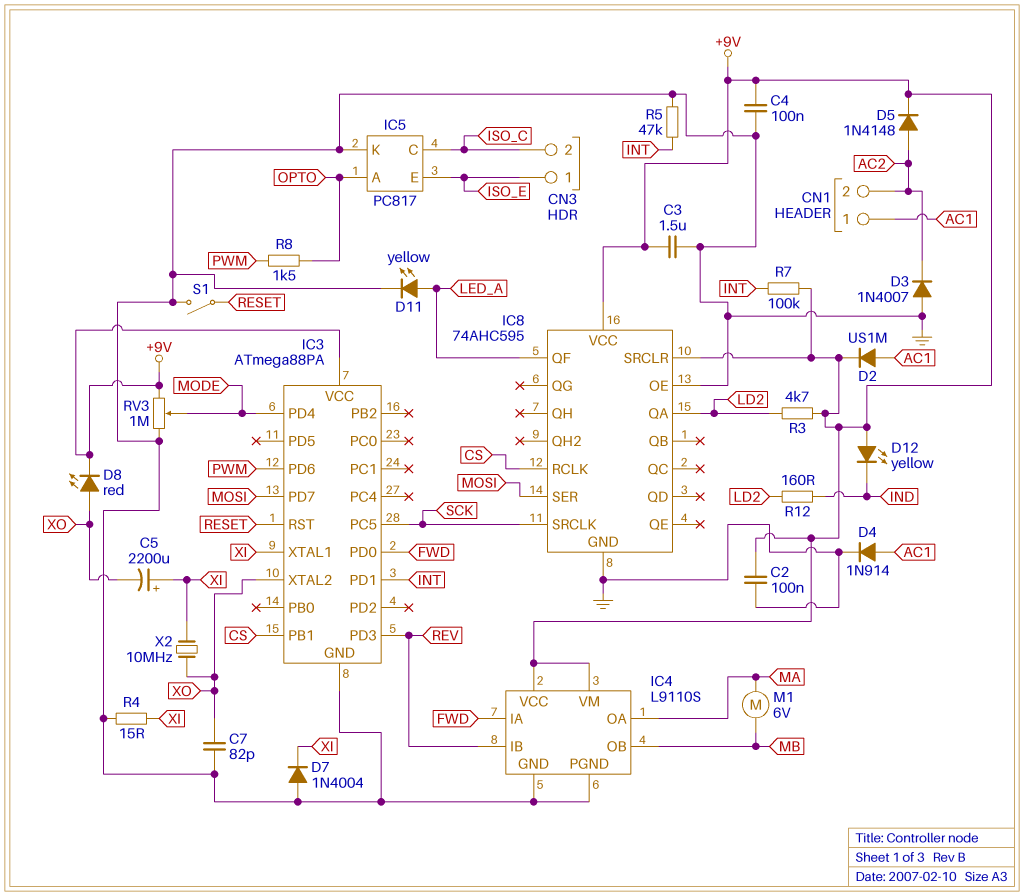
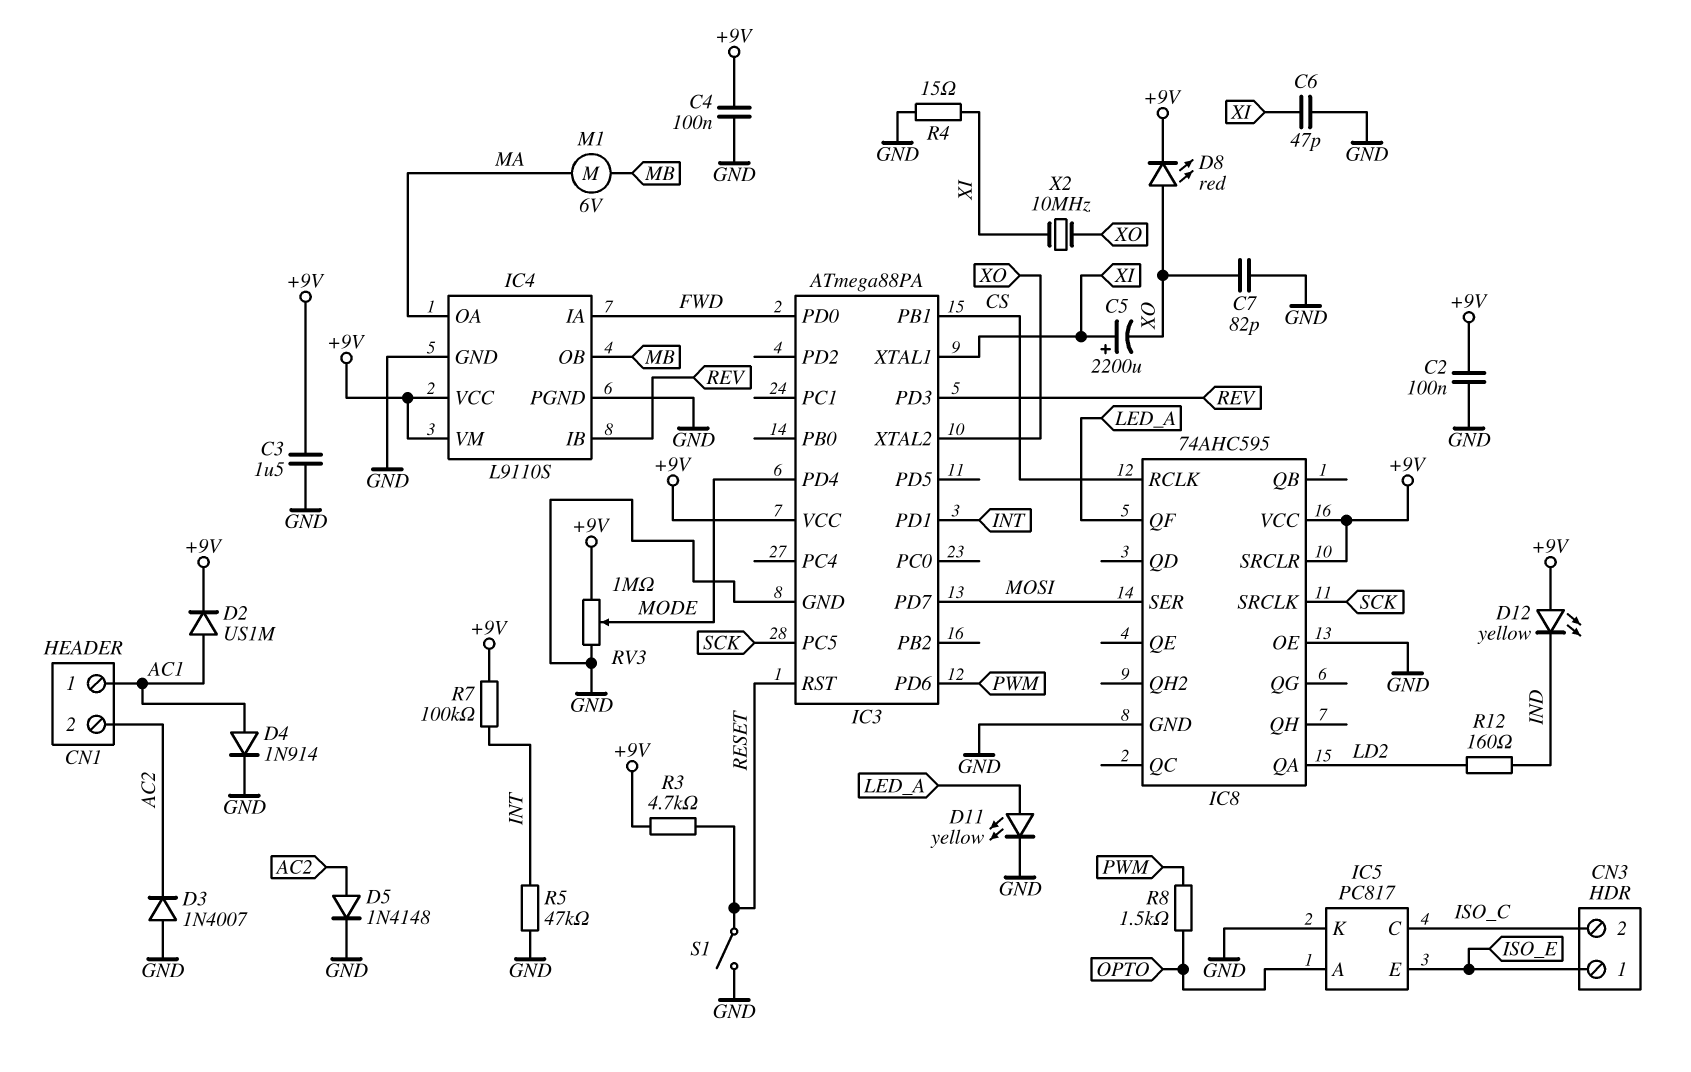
C6: none -> 47pF (GND, XI)
D5: diode 1N4148 (A AC2, K +9V) -> diode 1N4148 (A AC2, K GND)
D7: diode 1N4004 (A GND, K XI) -> none
R3: 4.7k (+9V, LD2) -> 4.7k (+9V, RESET)

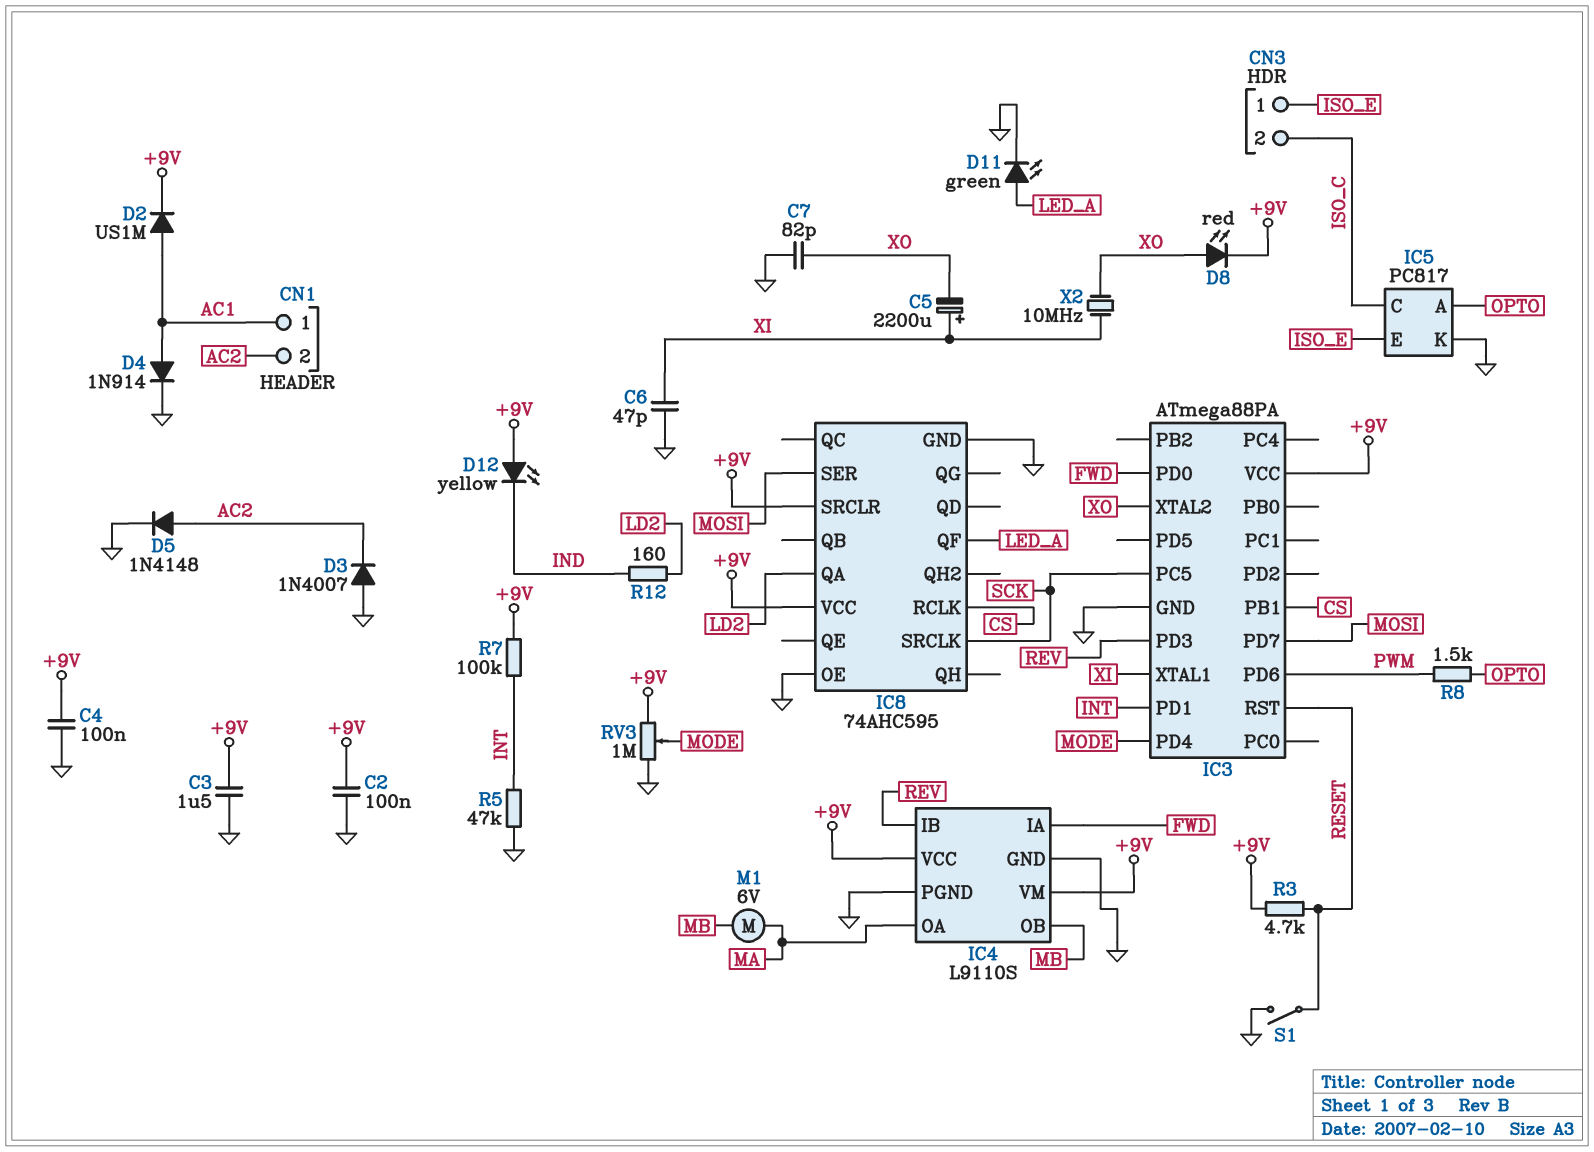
D11: LED yellow (A LED_A, K GND) -> LED green (A LED_A, K GND)
R4: 15 (GND, XI) -> none

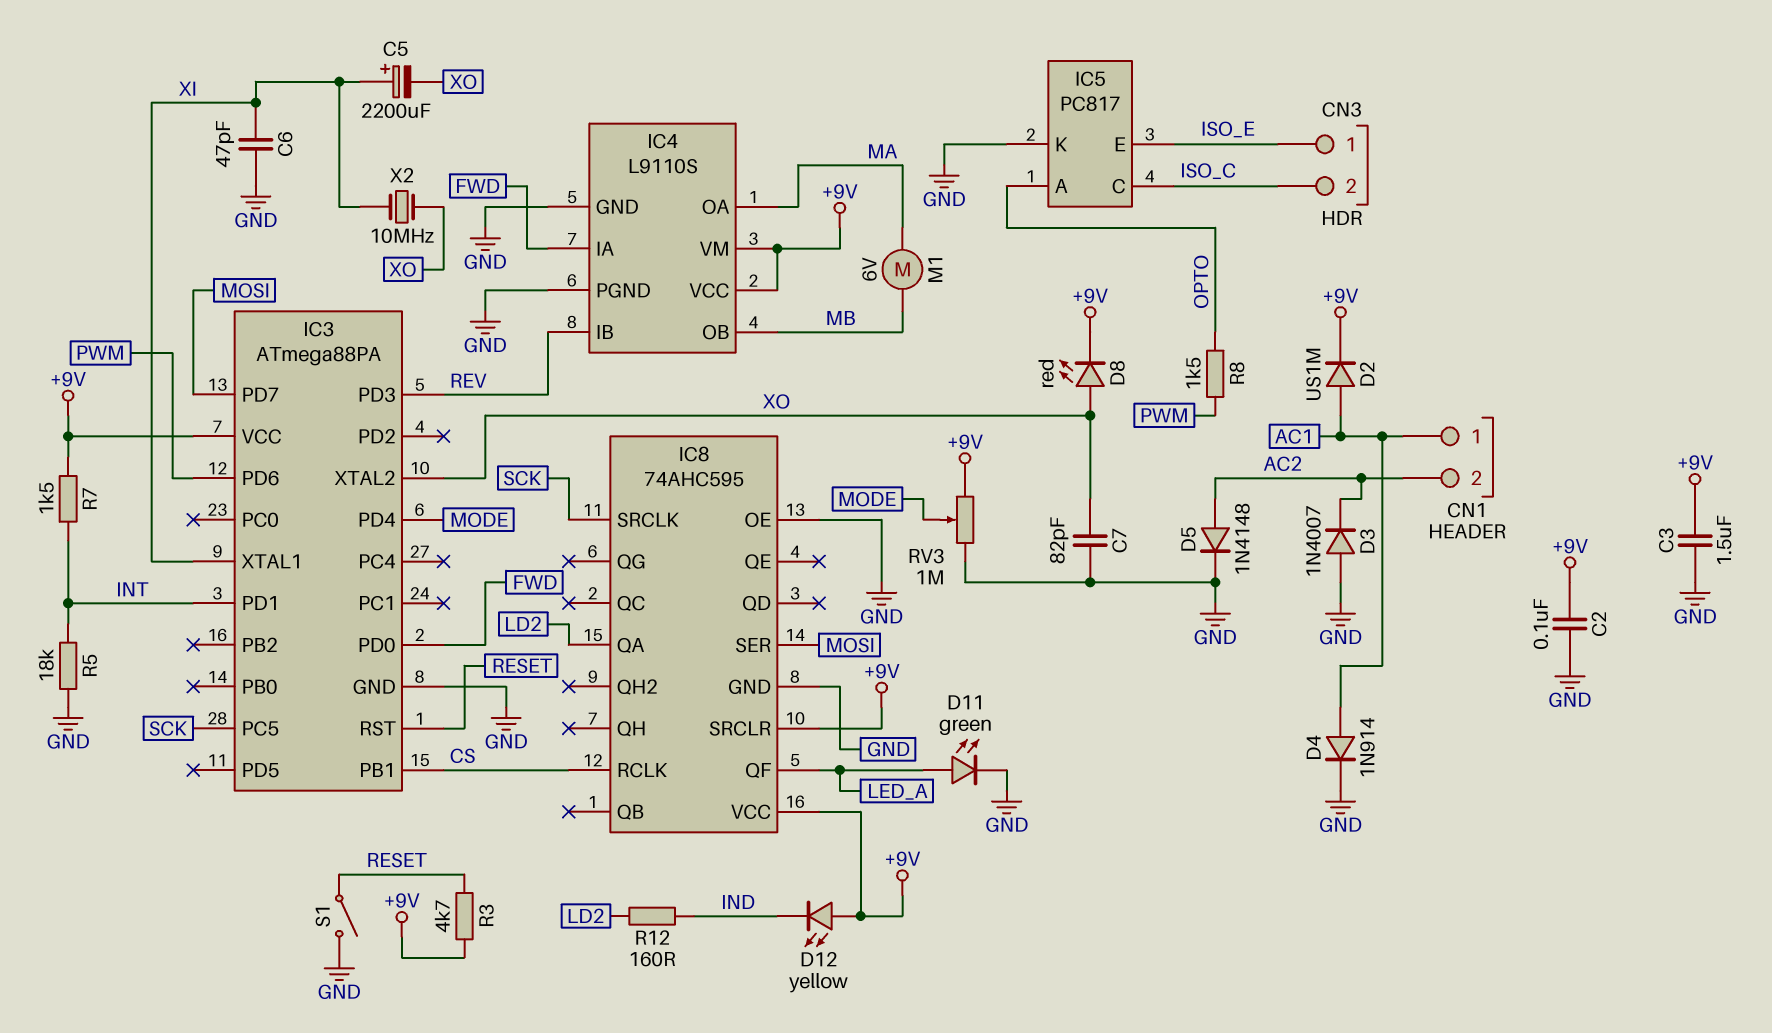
C4: 100nF (+9V, GND) -> none
R5: 47k (GND, INT) -> 18k (GND, INT)
R7: 100k (+9V, INT) -> 1.5k (+9V, INT)

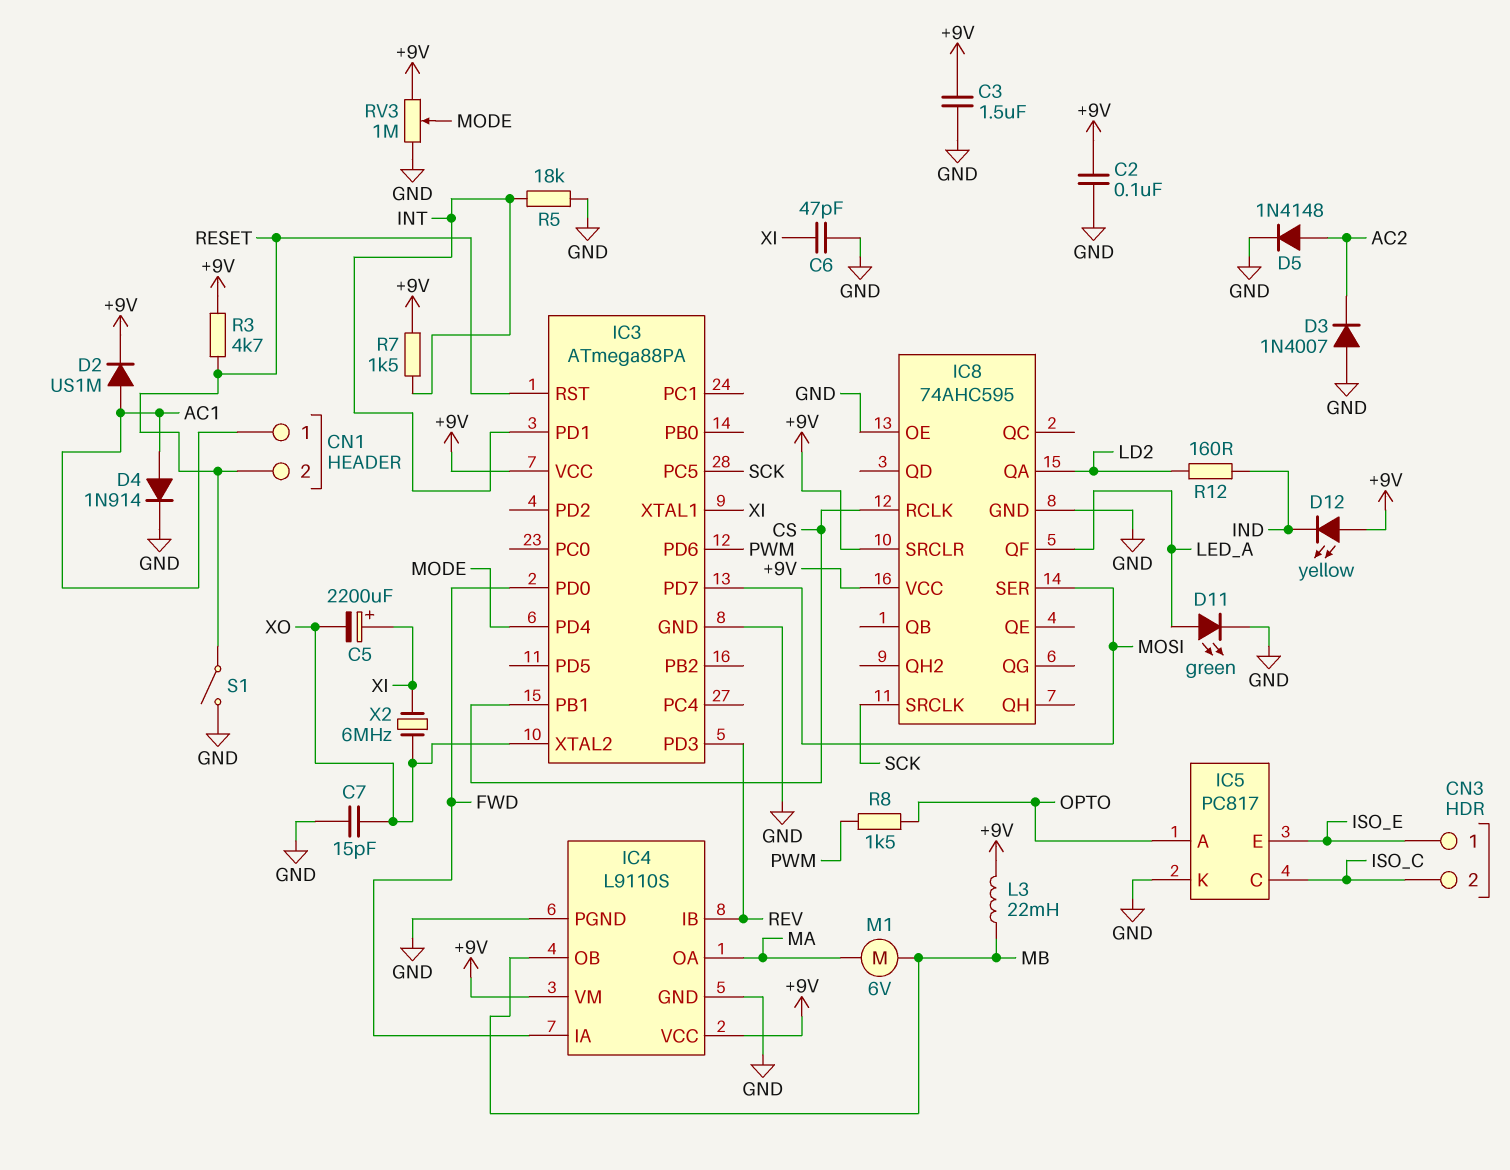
C7: 82pF (GND, XO) -> 15pF (GND, XO)
CN1 pin 2: AC2 -> RESET
D8: LED red (A XO, K +9V) -> none
L3: none -> 22mH (+9V, MB)
X2: 10MHz (XI, XO) -> 6MHz (XI, XO)

